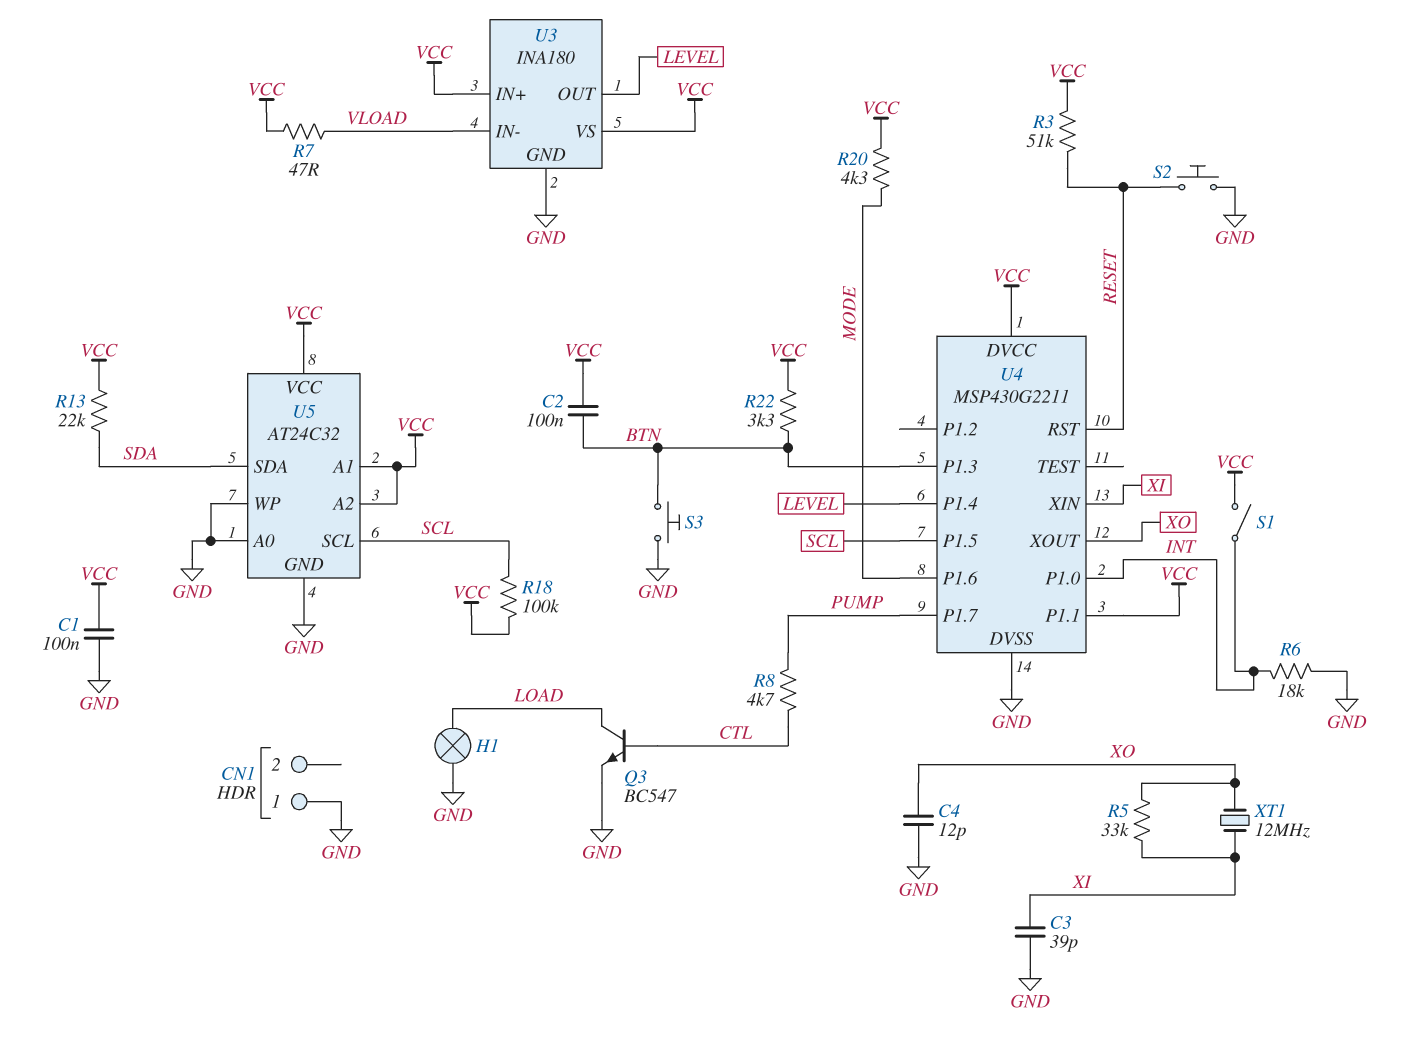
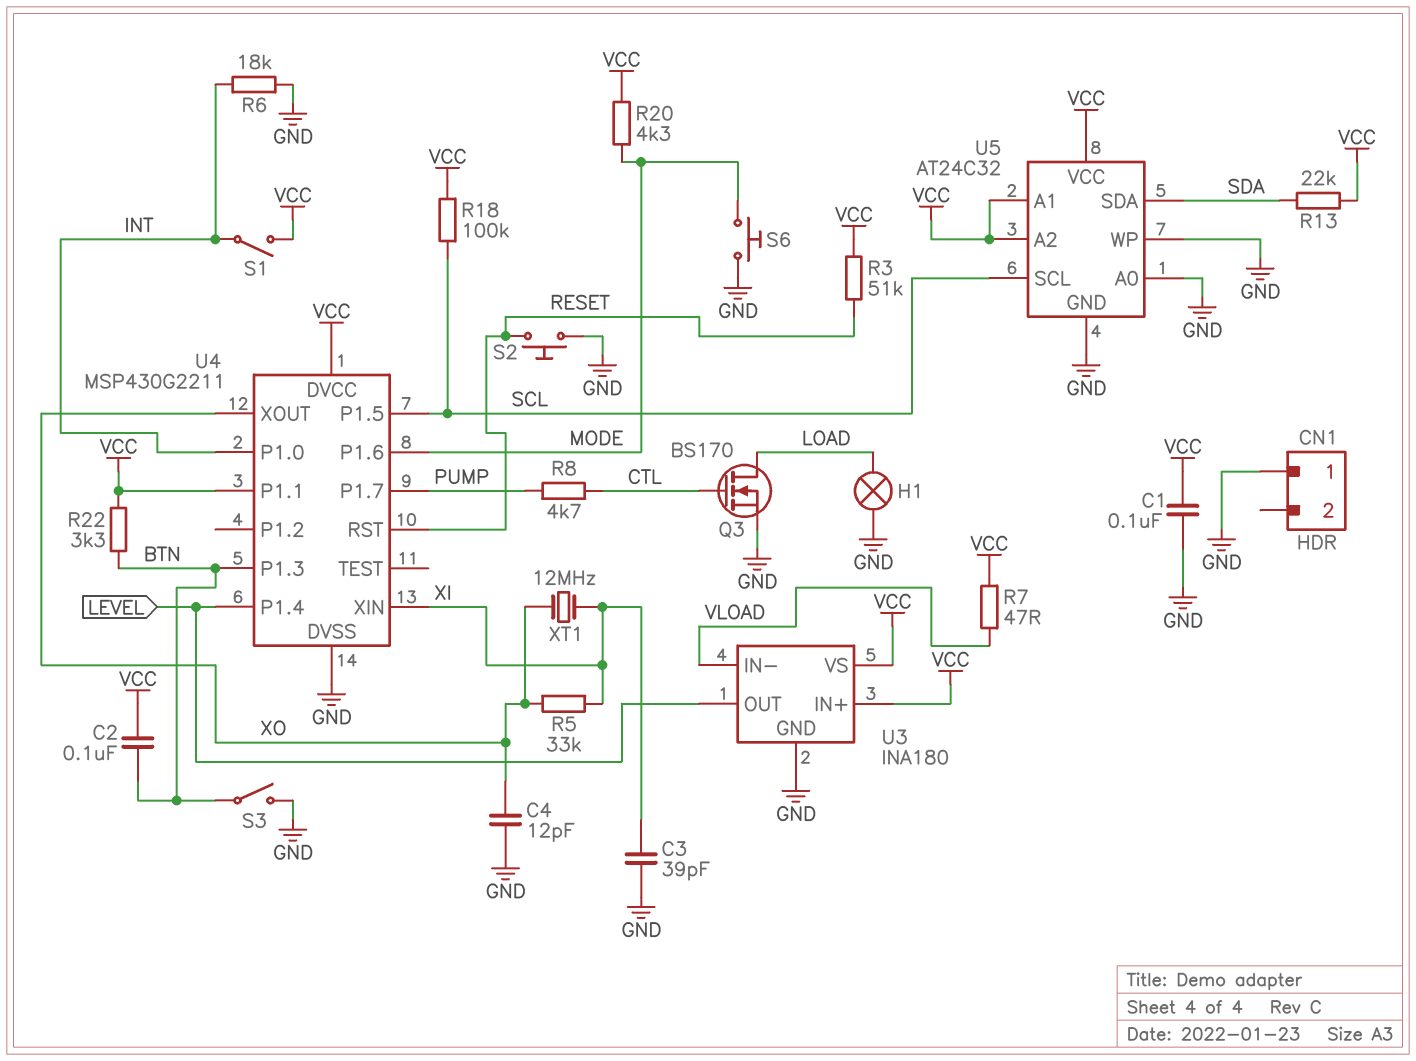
Q3: NPN BC547 (B CTL, C LOAD, E GND) -> NMOS BS170 (G CTL, D LOAD, S GND)
S3: button (BTN, GND) -> switch (BTN, GND)
S6: none -> button (GND, MODE)

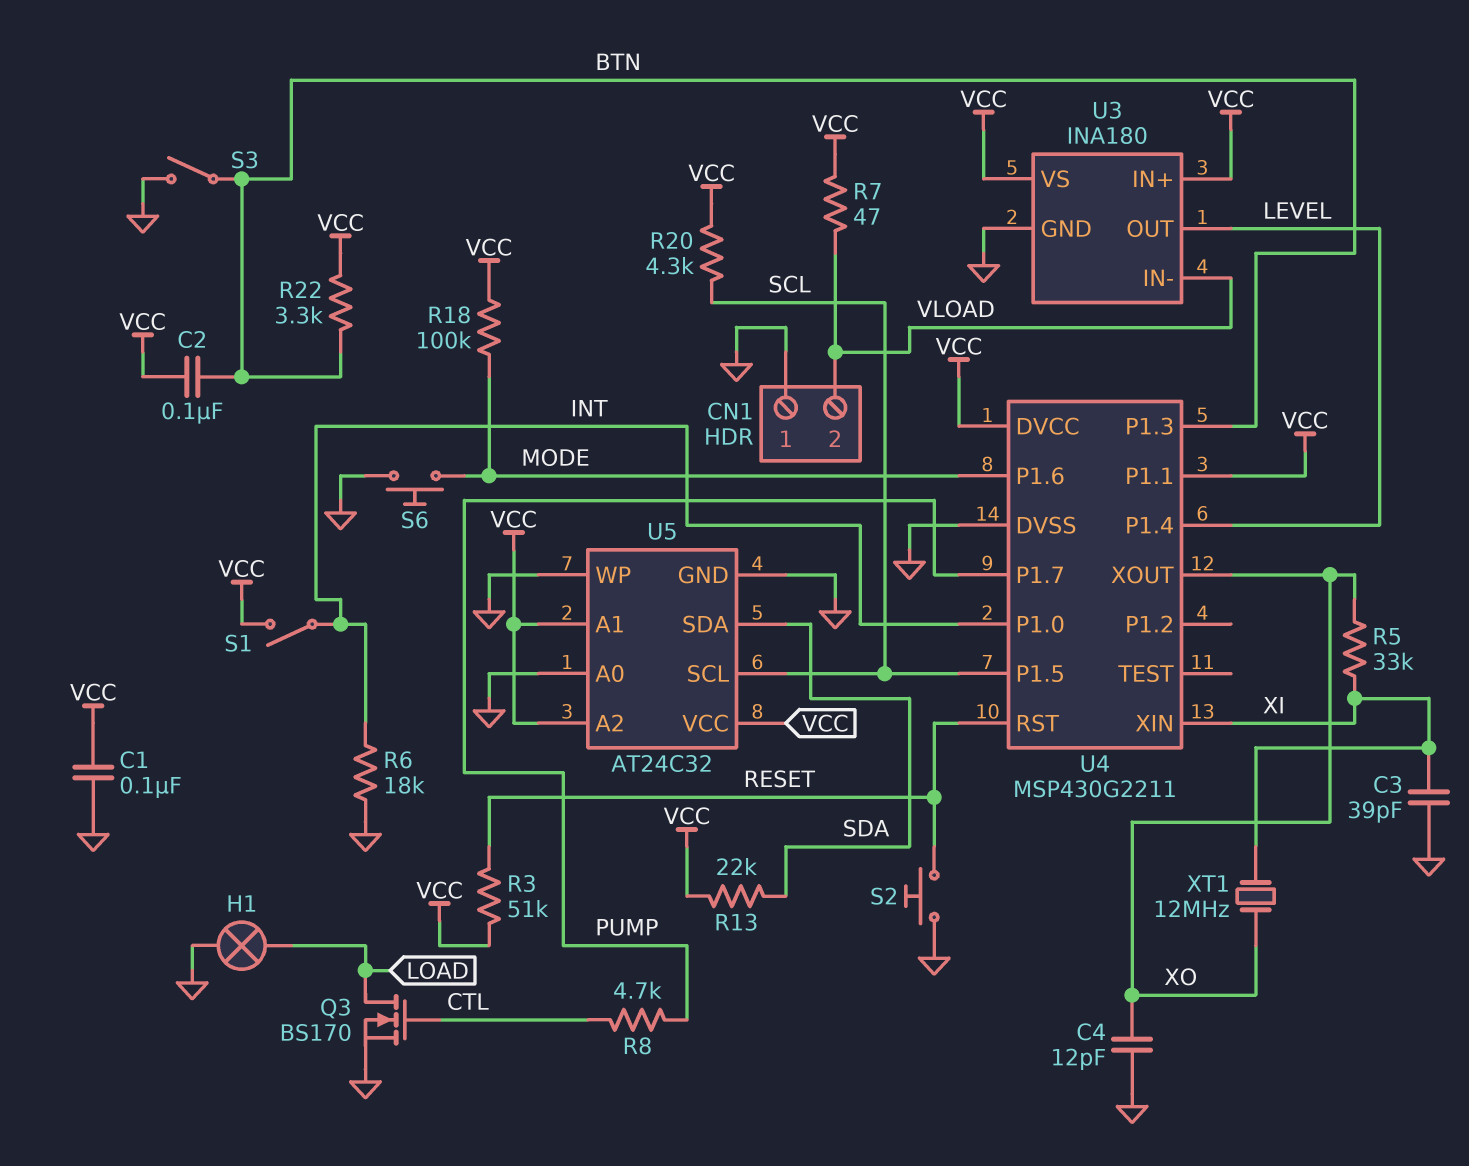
CN1 pin 2: none -> VLOAD
R18: 100k (SCL, VCC) -> 100k (MODE, VCC)
R20: 4.3k (MODE, VCC) -> 4.3k (SCL, VCC)

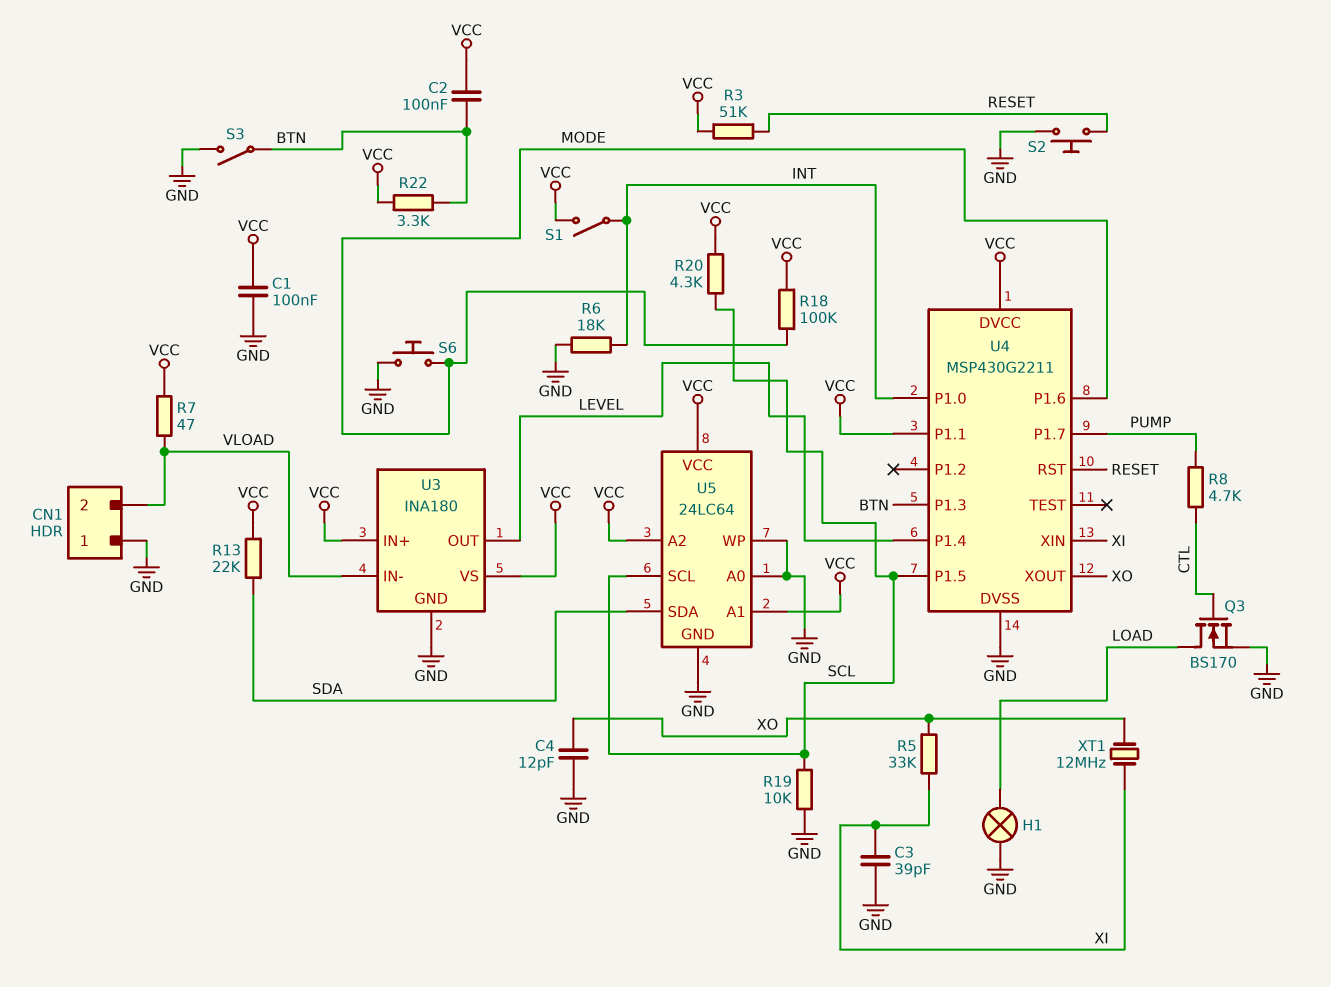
R19: none -> 10k (GND, SCL)
U5: AT24C32 -> 24LC64

